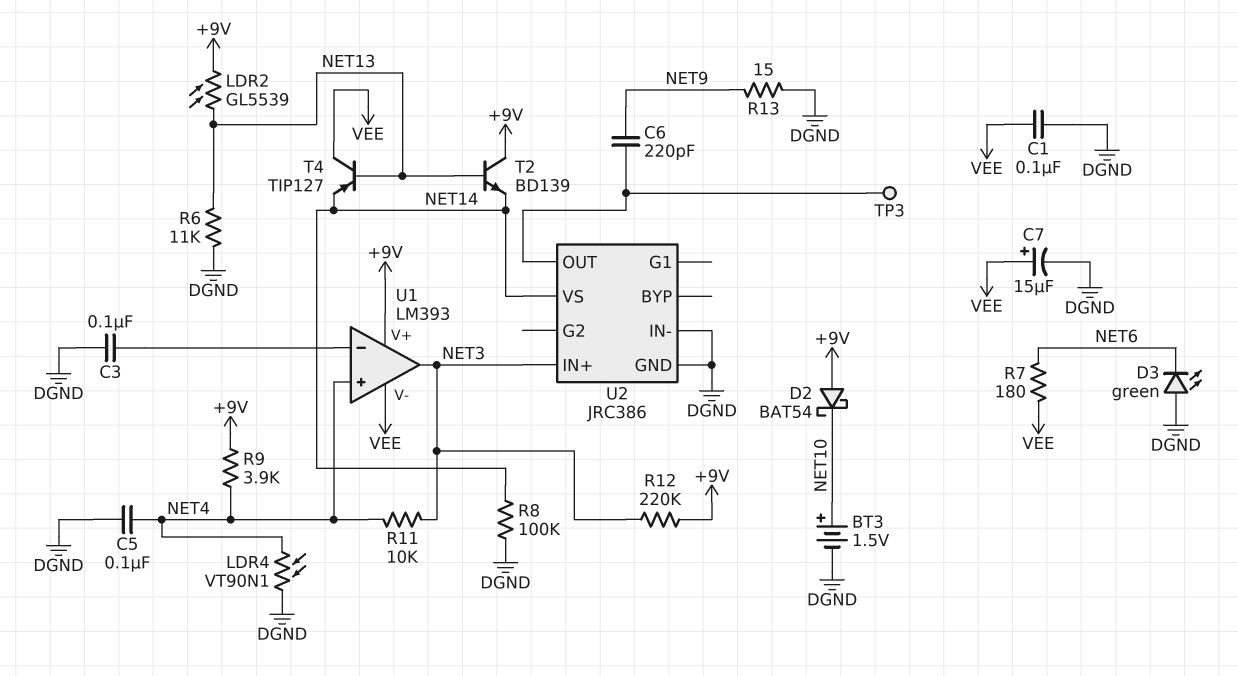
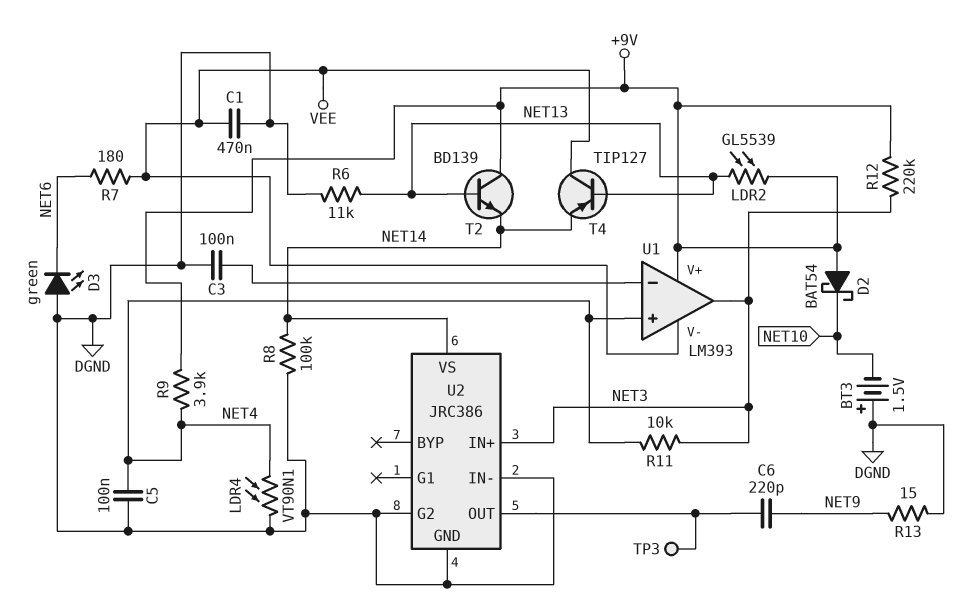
BT3: 1.5V (plus NET10, minus DGND) -> 1.5V (plus DGND, minus NET10)
C1: 100nF (DGND, VEE) -> 470nF (DGND, VEE)
C7: 15uF (plus VEE, minus DGND) -> none
U2 pin G2: none -> DGND

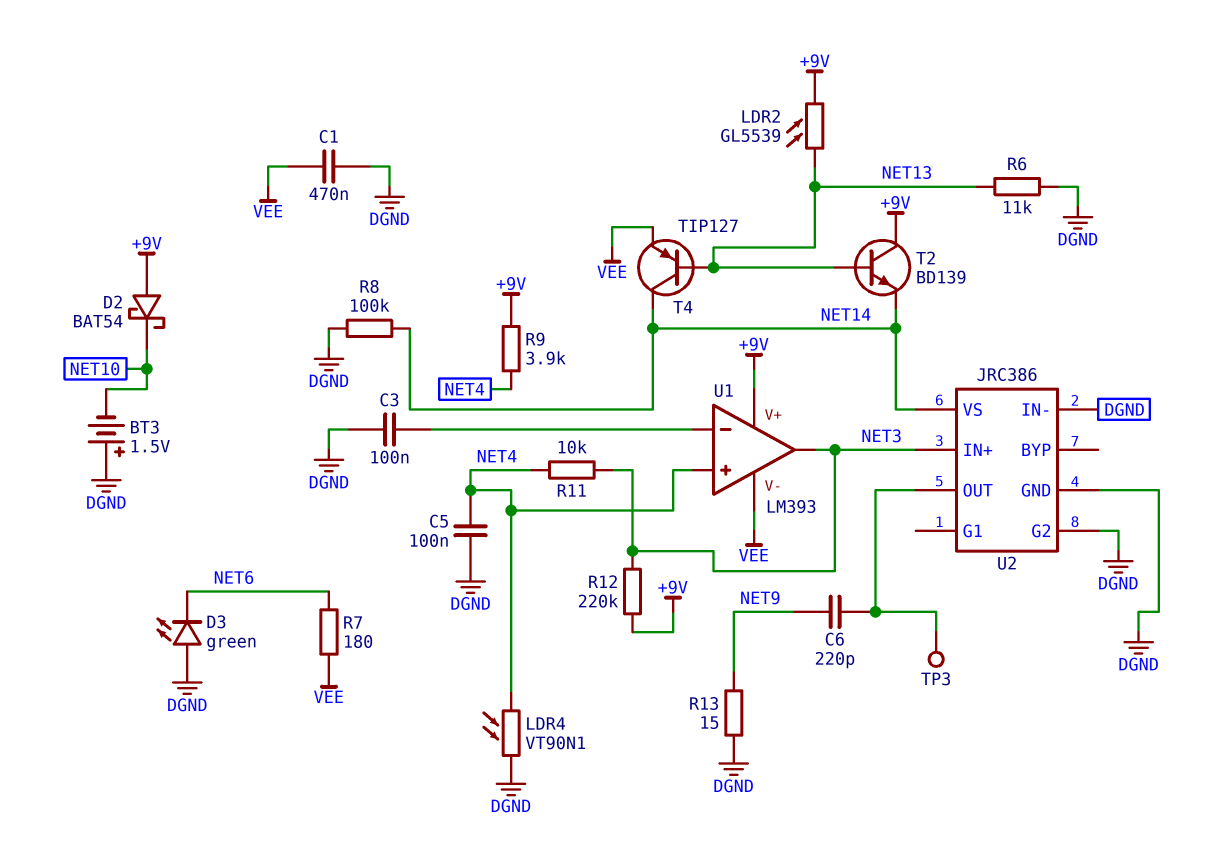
T4: PNP TIP127 (B NET13, C VEE, E NET14) -> PNP TIP127 (B NET13, C NET14, E VEE)

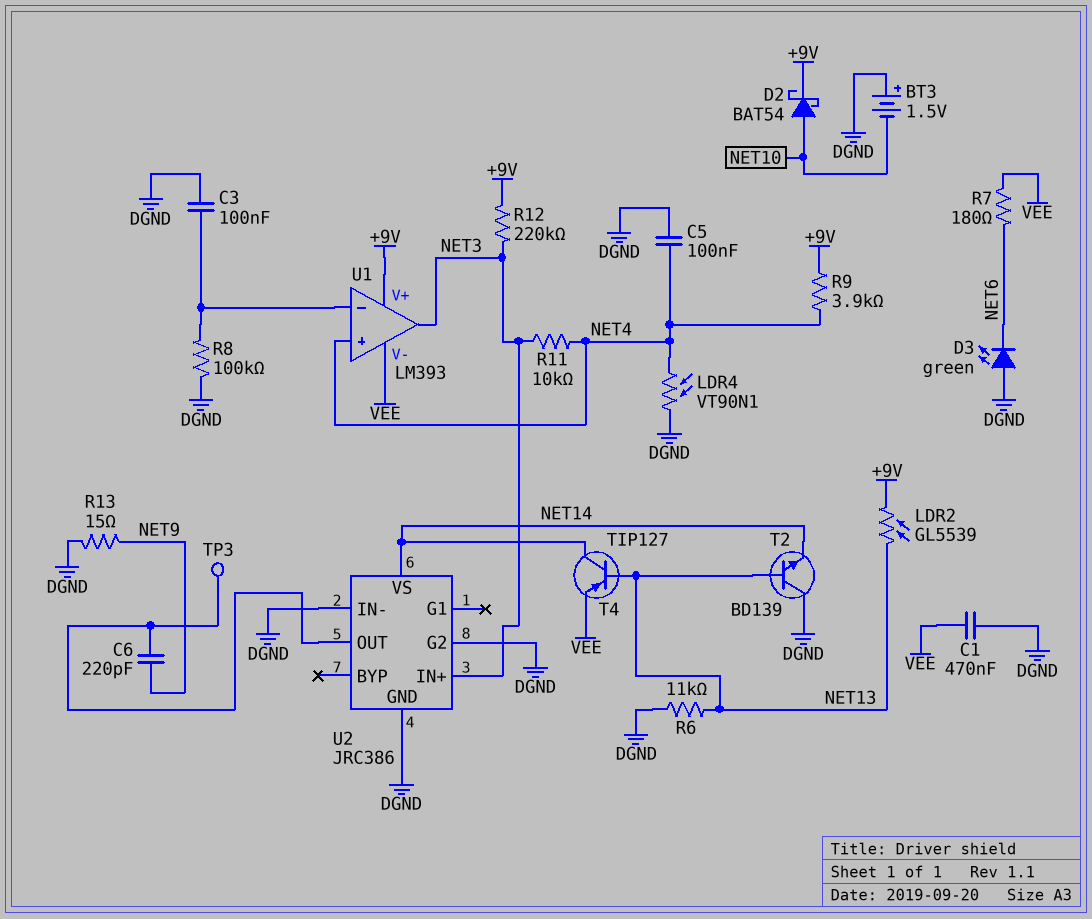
D2: schottky BAT54 (A +9V, K NET10) -> schottky BAT54 (A NET10, K +9V)
R8: 100k (DGND, NET14) -> 100k (DGND, U1/in-)
T2: NPN BD139 (B NET13, C +9V, E NET14) -> NPN BD139 (B NET13, C DGND, E NET14)

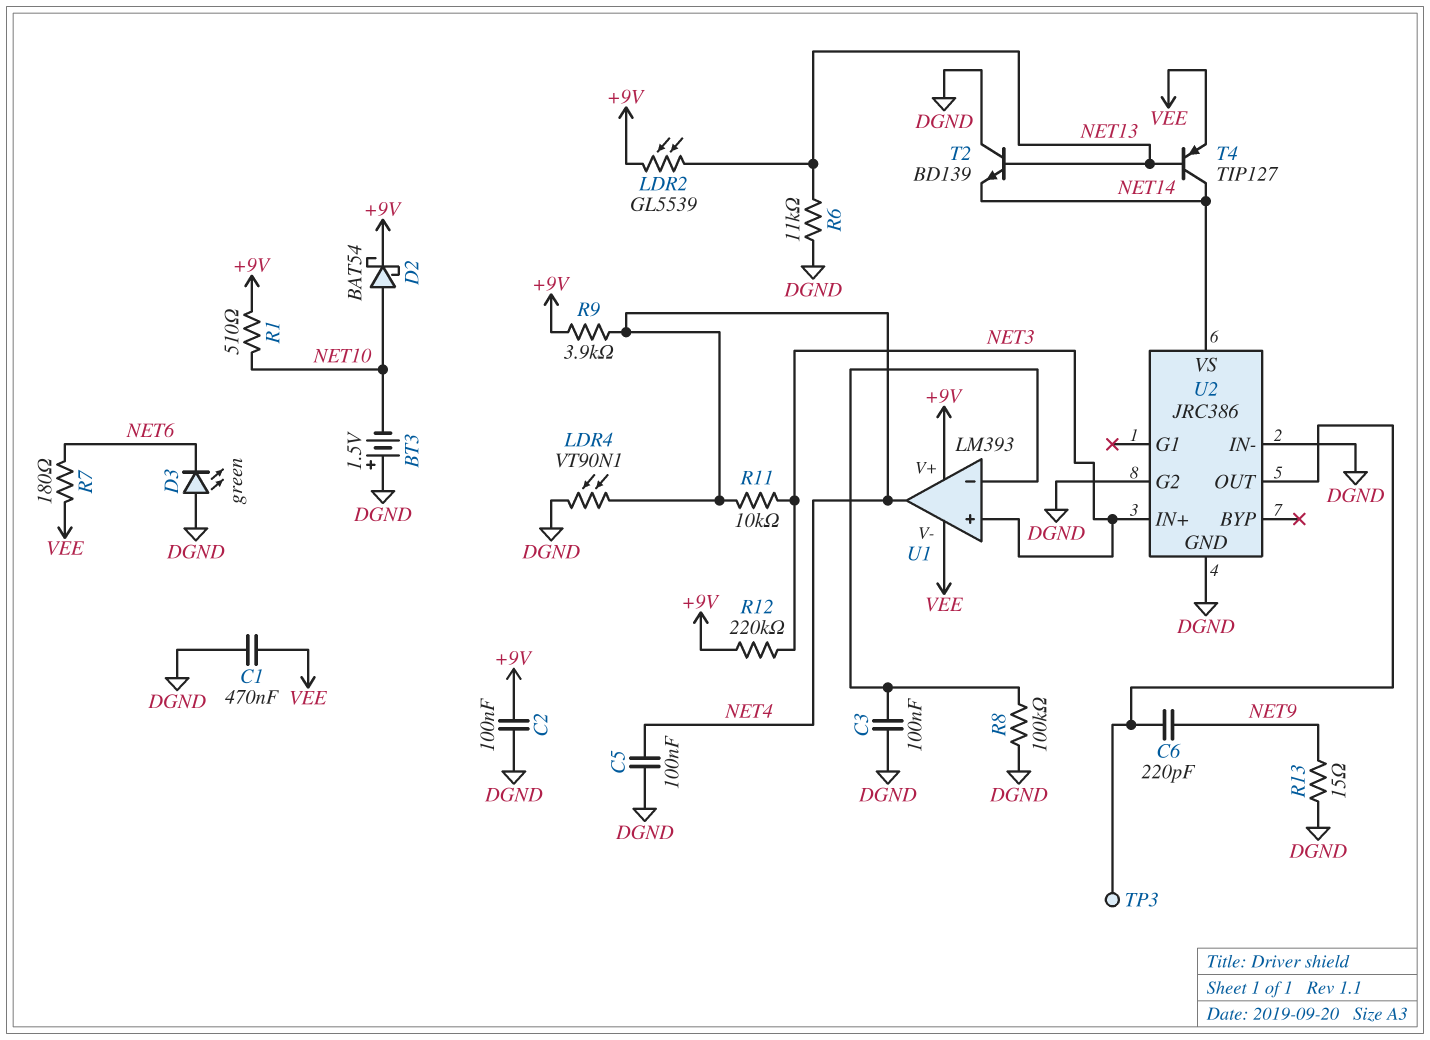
C2: none -> 100nF (+9V, DGND)
R1: none -> 510 (+9V, NET10)
U1 pin in+: NET4 -> NET3
U1 pin out: NET3 -> NET4

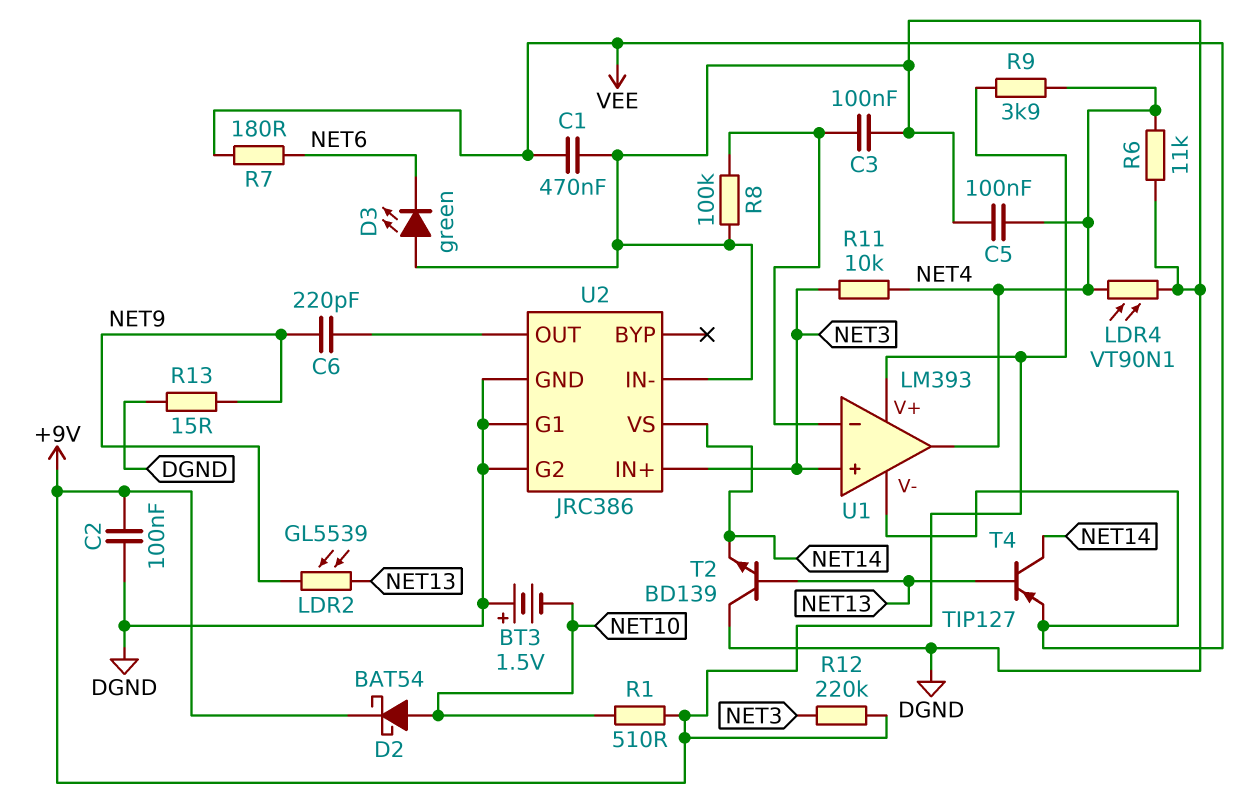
LDR2: GL5539 (+9V, NET13) -> GL5539 (NET9, NET13)
R6: 11k (DGND, NET13) -> 11k (DGND, NET4)
TP3: test point (U2/OUT) -> none
U2 pin G1: none -> DGND

